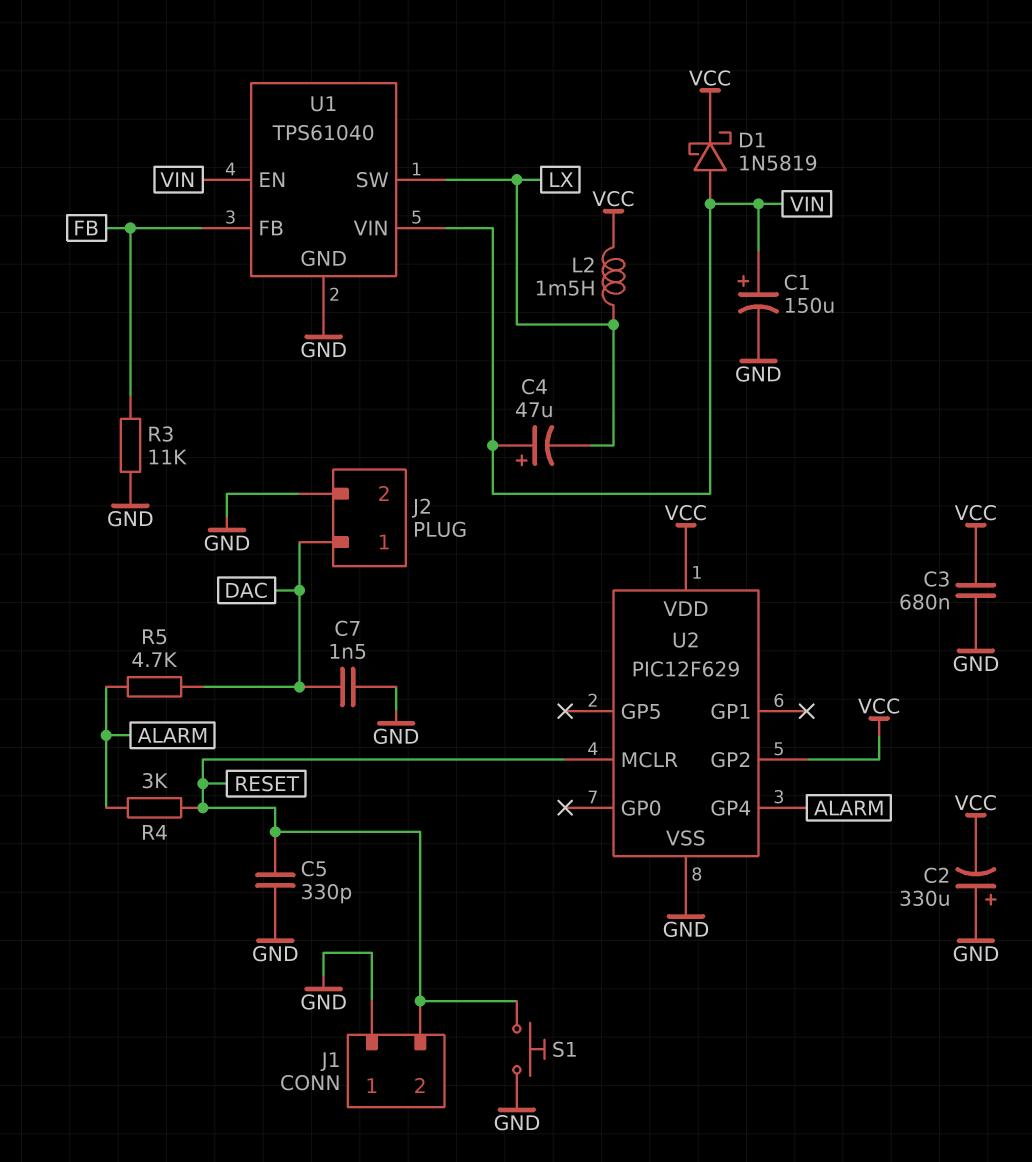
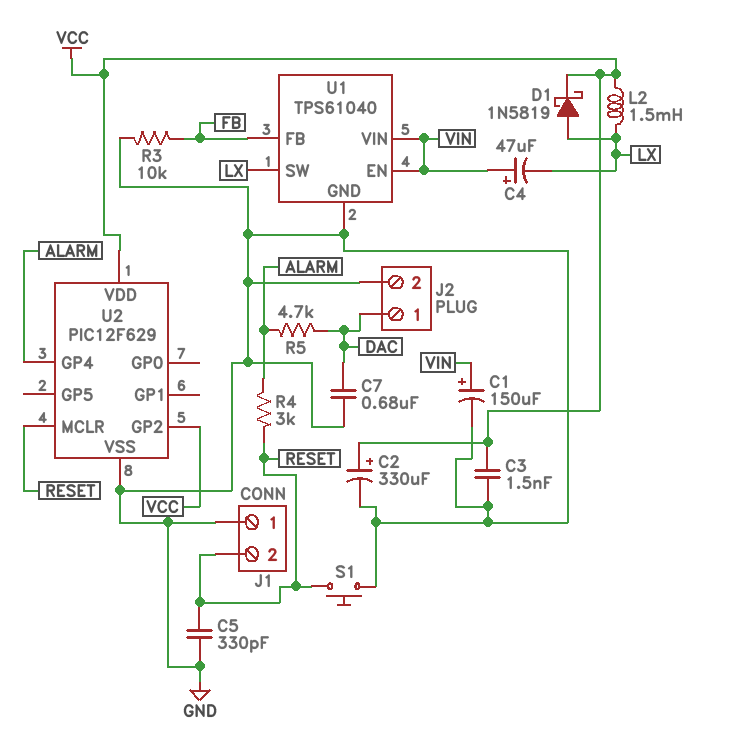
C2: 330uF (plus GND, minus VCC) -> 330uF (plus VCC, minus GND)
C3: 680nF (GND, VCC) -> 1.5nF (GND, VCC)
C7: 1.5nF (DAC, GND) -> 680nF (DAC, GND)
D1: schottky 1N5819 (A VIN, K VCC) -> schottky 1N5819 (A LX, K VCC)
R3: 11k (FB, GND) -> 10k (FB, GND)

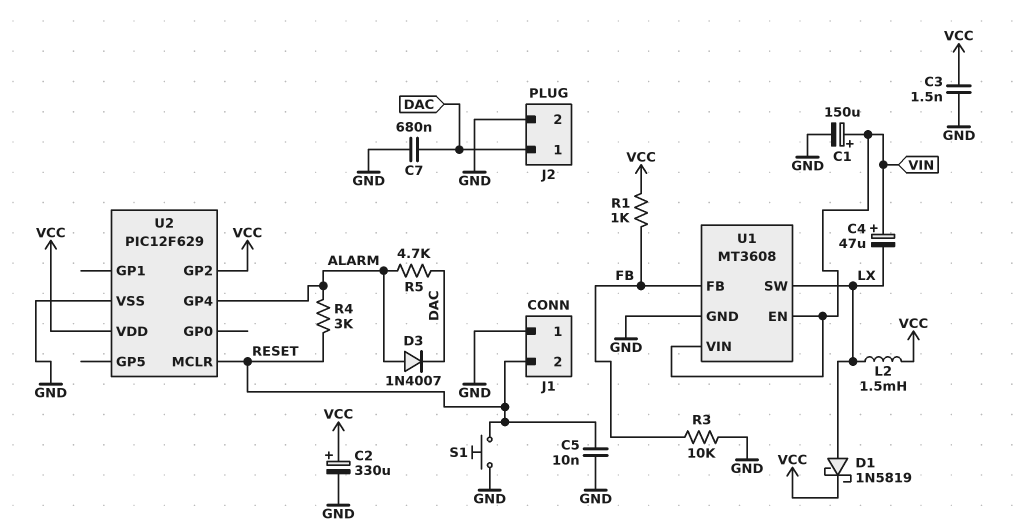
C5: 330pF (GND, RESET) -> 10nF (GND, RESET)
D3: none -> diode 1N4007 (A ALARM, K DAC)
R1: none -> 1k (FB, VCC)
U1: TPS61040 -> MT3608

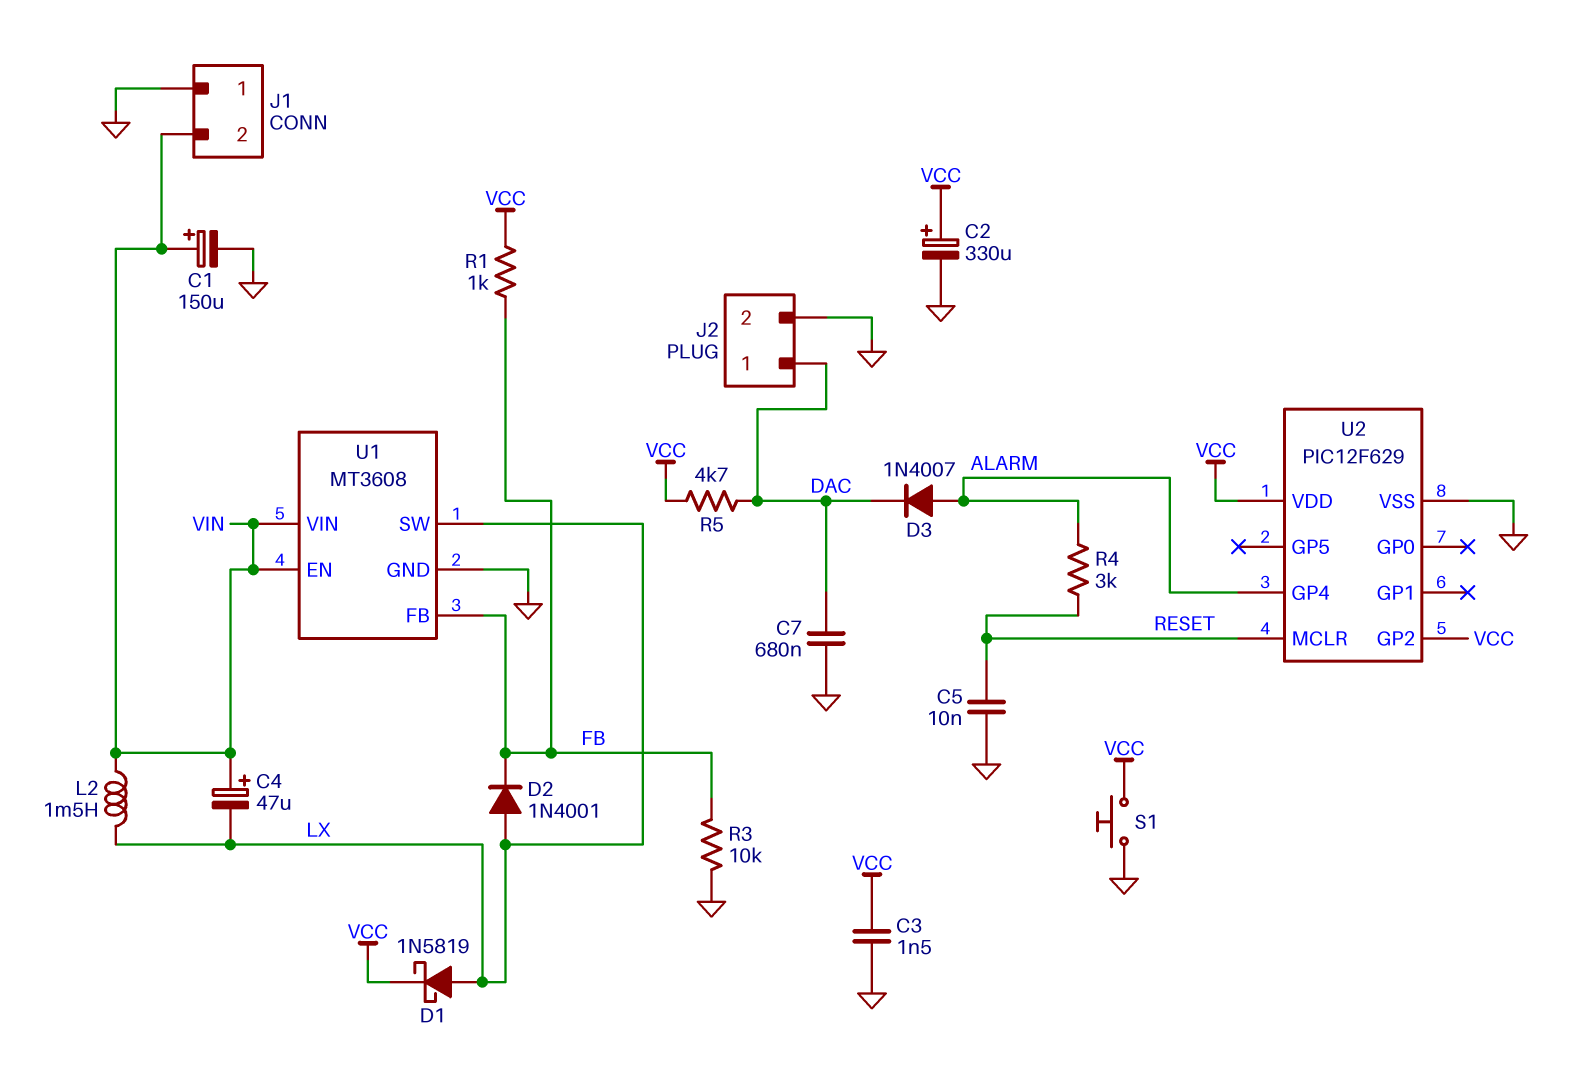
D2: none -> diode 1N4001 (A LX, K FB)
J1 pin 2: RESET -> VIN
L2: 1.5mH (LX, VCC) -> 1.5mH (LX, VIN)
R5: 4.7k (ALARM, DAC) -> 4.7k (DAC, VCC)
S1: button (GND, RESET) -> button (GND, VCC)

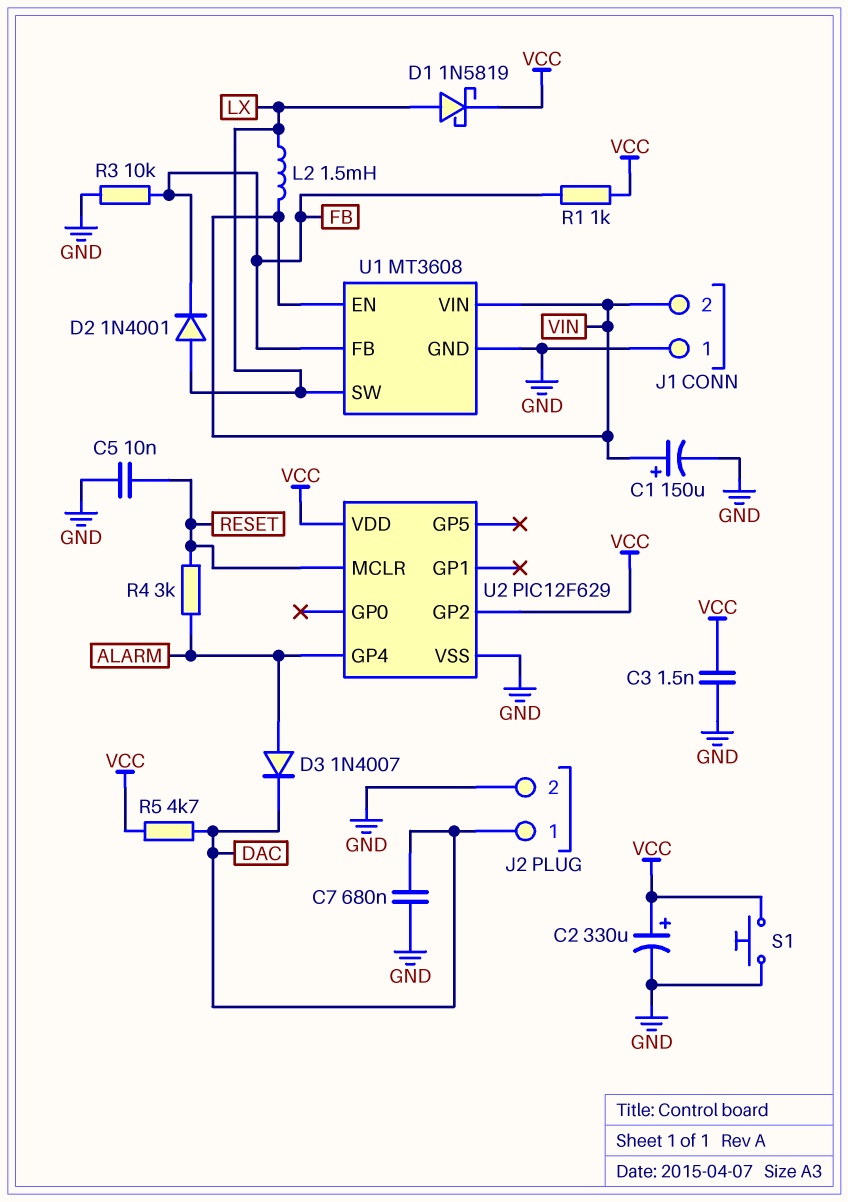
C4: 47uF (plus VIN, minus LX) -> none

